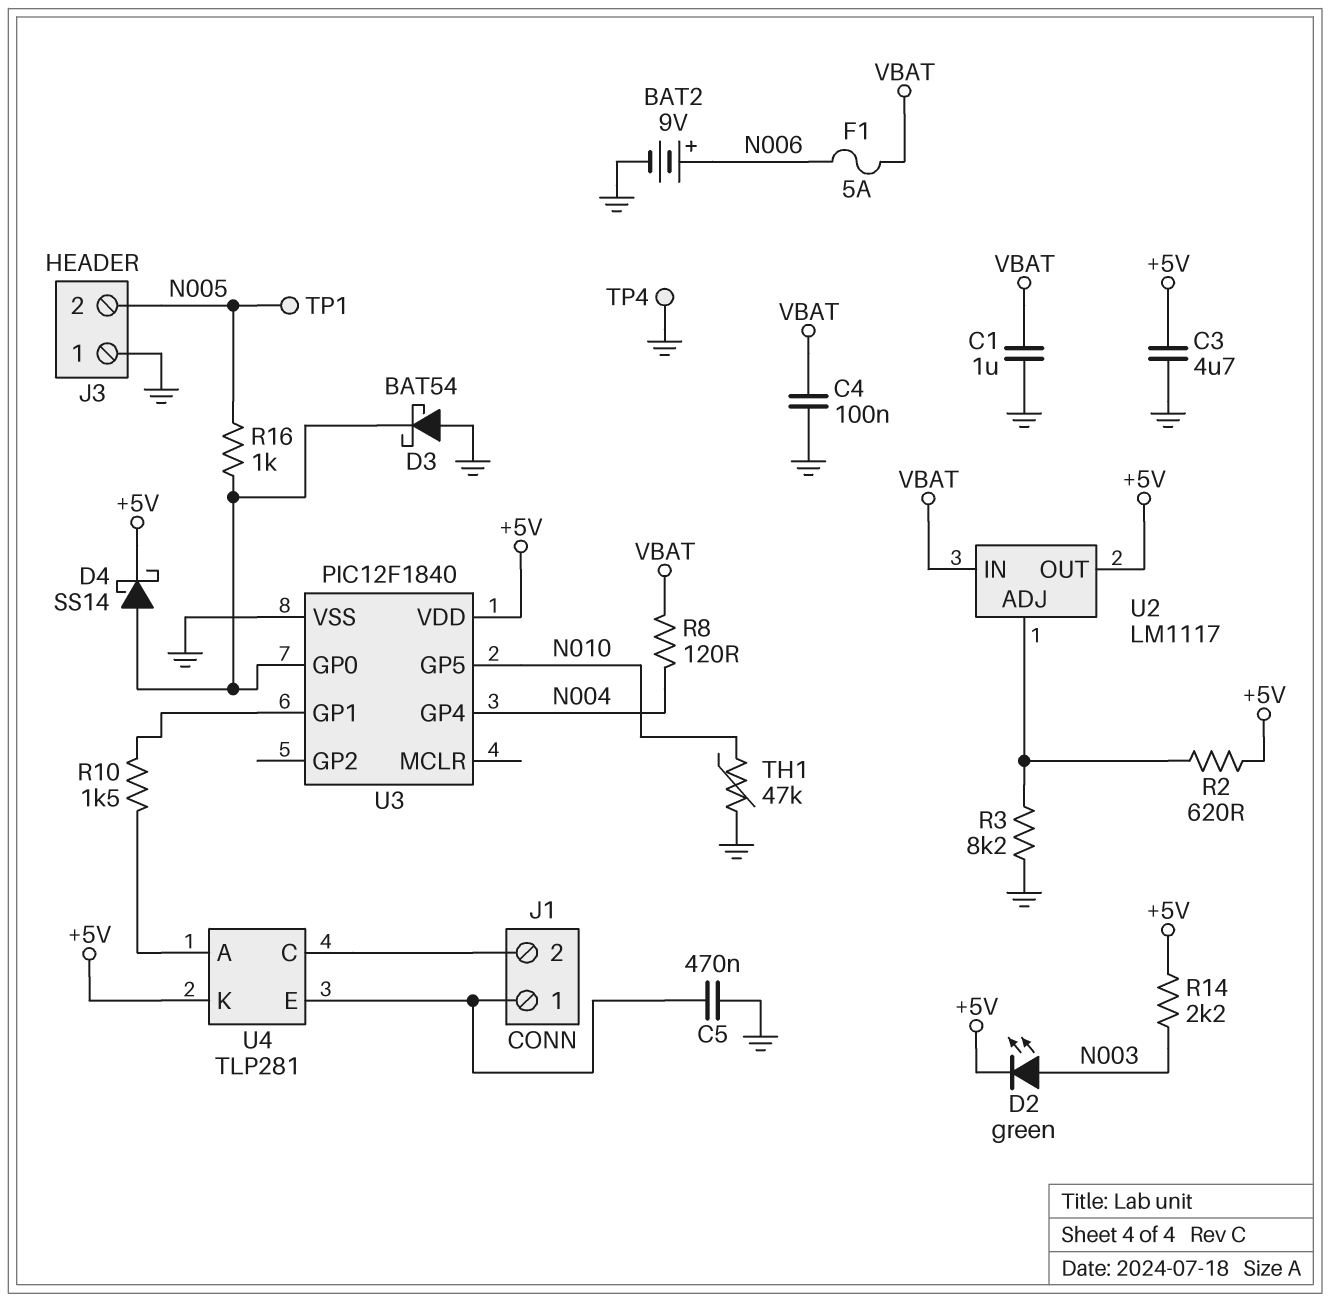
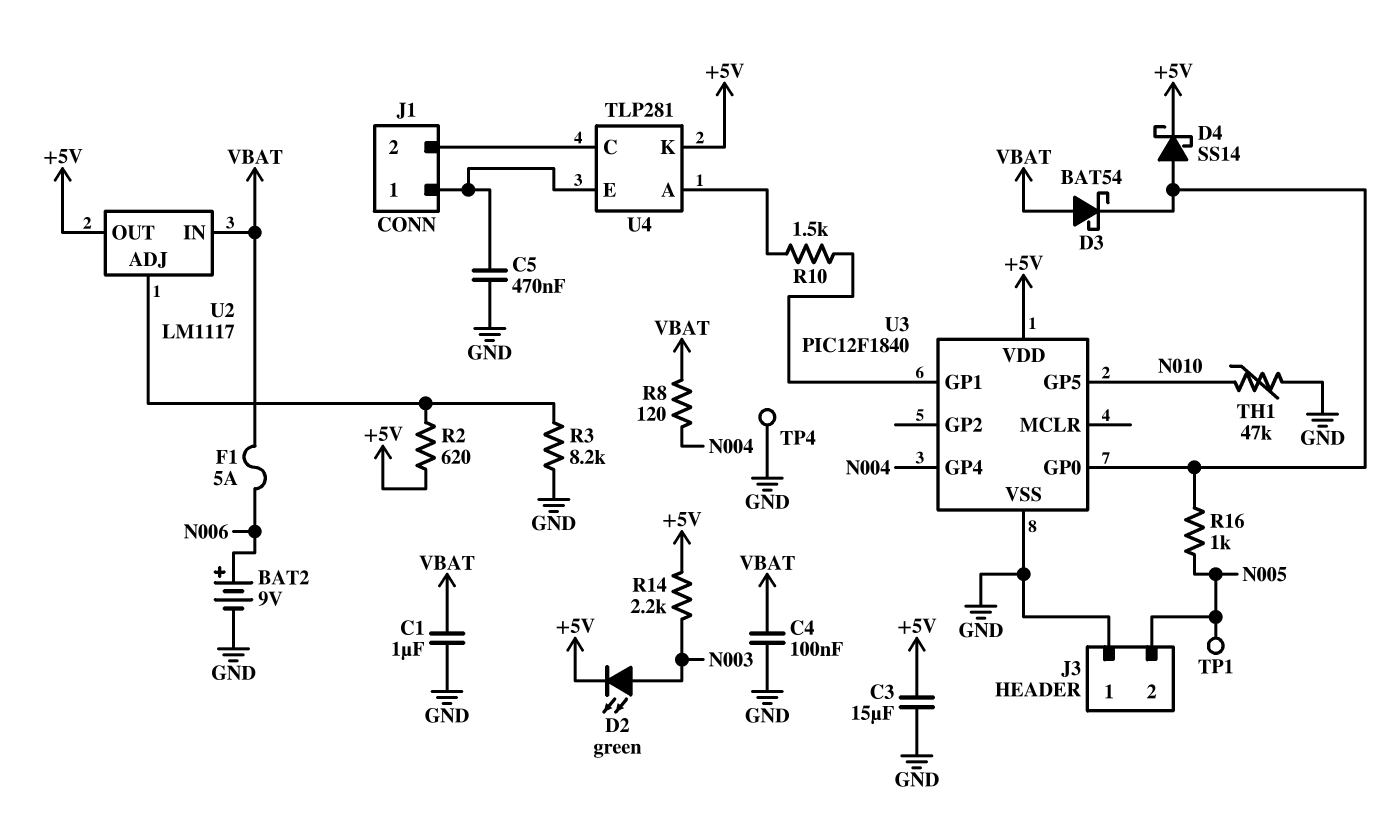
C3: 4.7uF (+5V, GND) -> 15uF (+5V, GND)
D3: schottky BAT54 (A GND, K U3/GP0) -> schottky BAT54 (A VBAT, K U3/GP0)

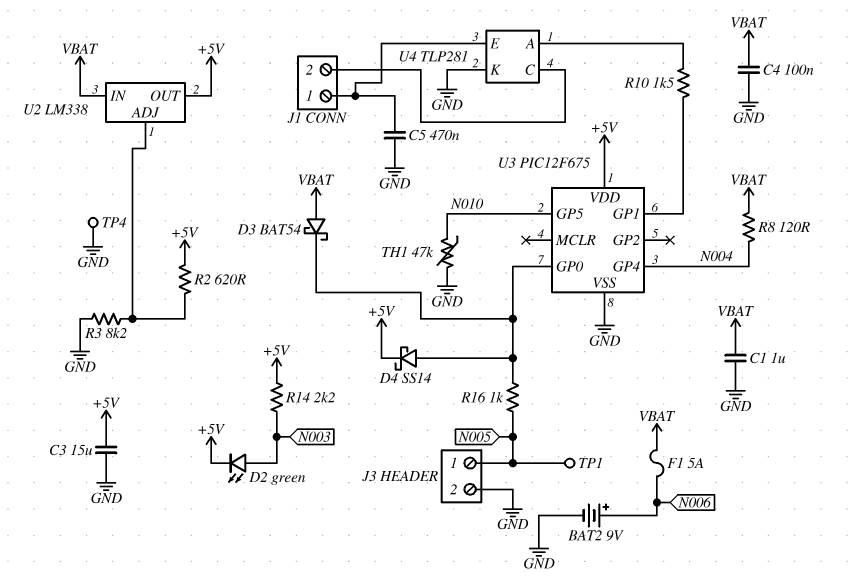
J3 pin 1: GND -> N005
J3 pin 2: N005 -> GND
U2: LM1117 -> LM338
U3: PIC12F1840 -> PIC12F675
U4 pin K: +5V -> GND

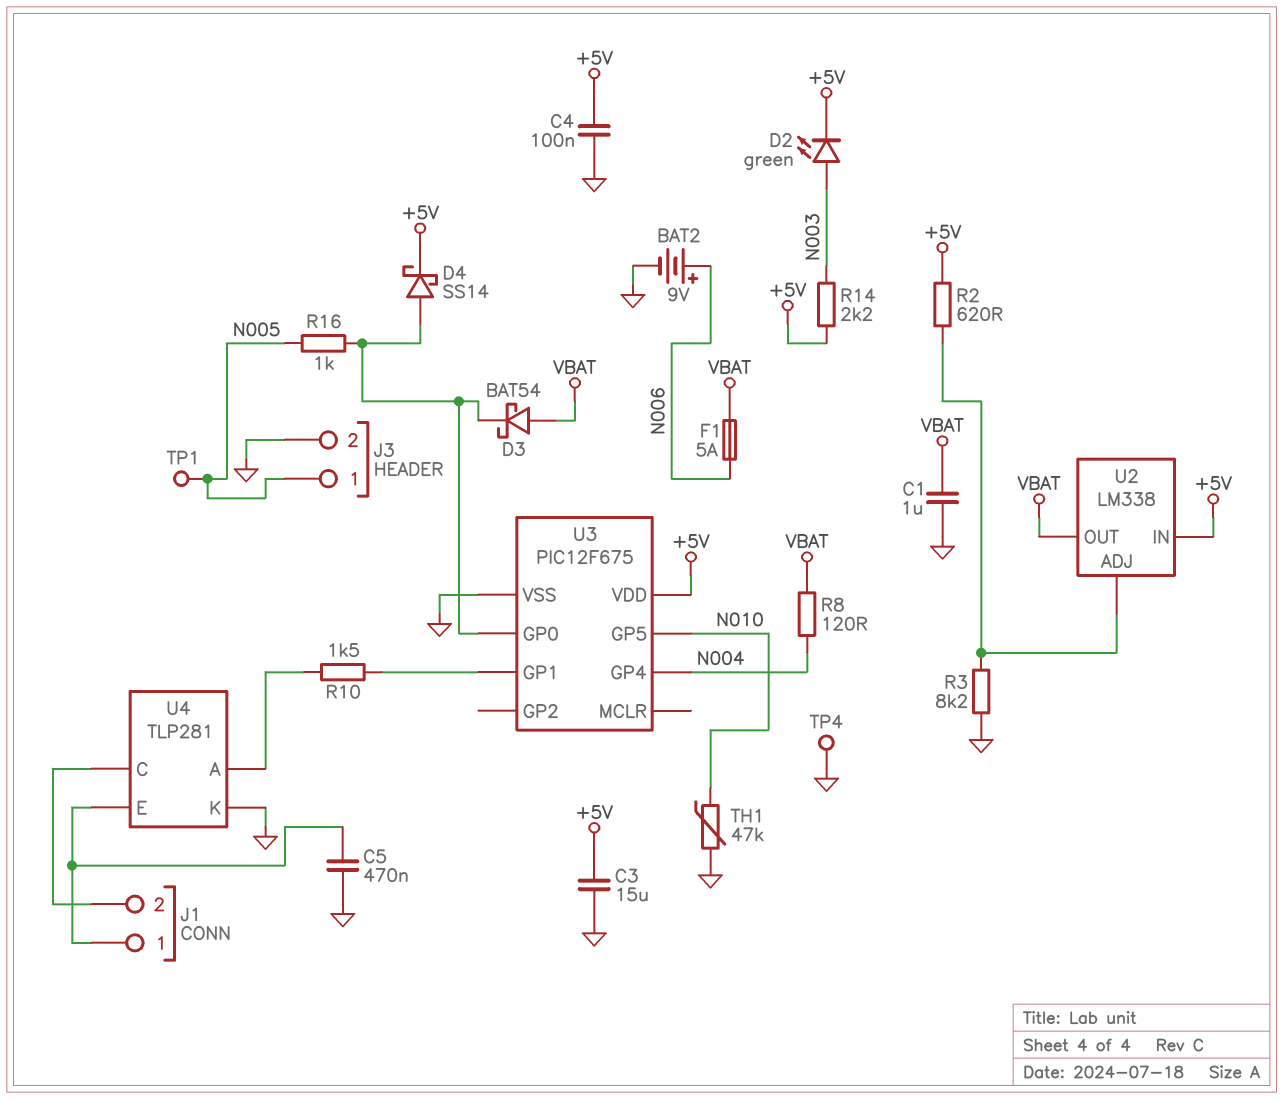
C4: 100nF (GND, VBAT) -> 100nF (+5V, GND)
U2 pin IN: VBAT -> +5V
U2 pin OUT: +5V -> VBAT

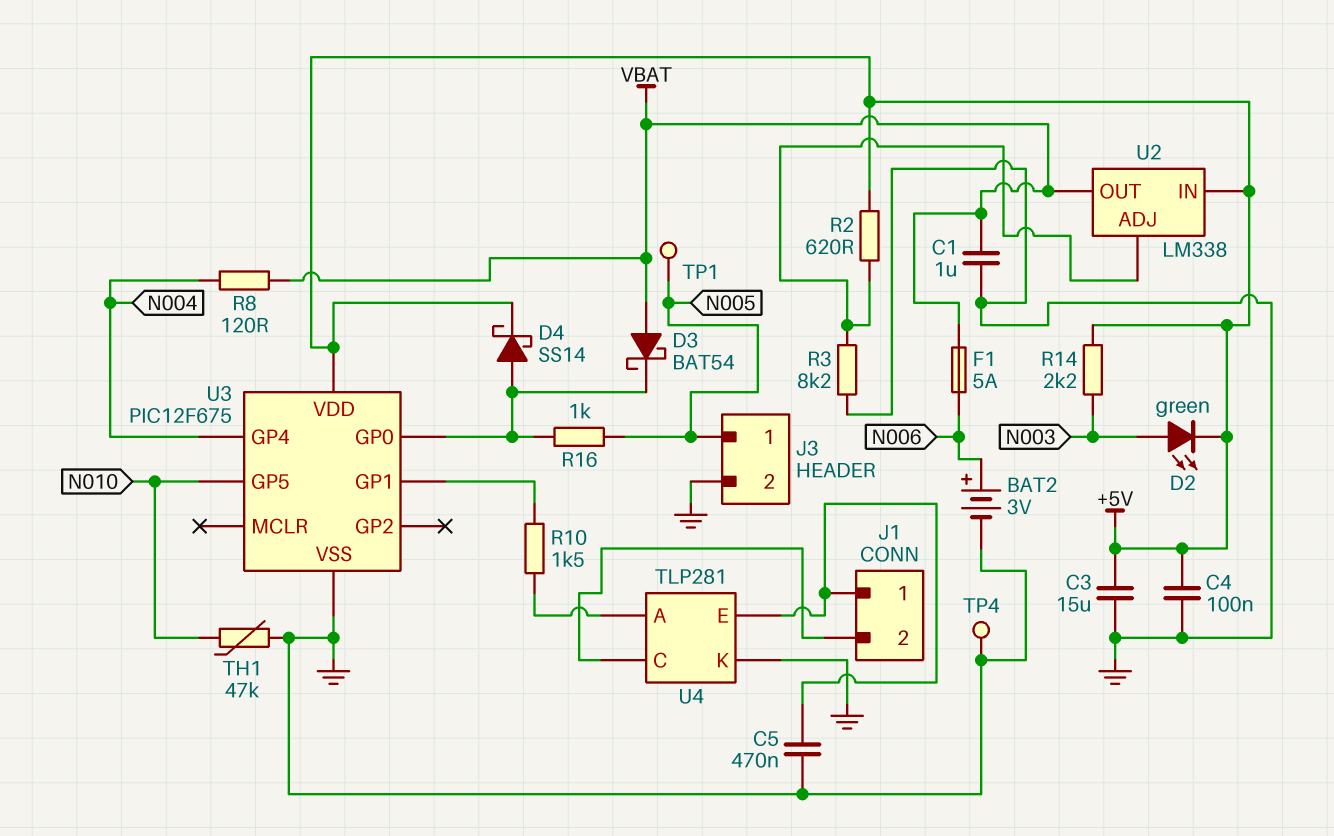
BAT2: 9V (plus N006, minus GND) -> 3V (plus N006, minus GND)

